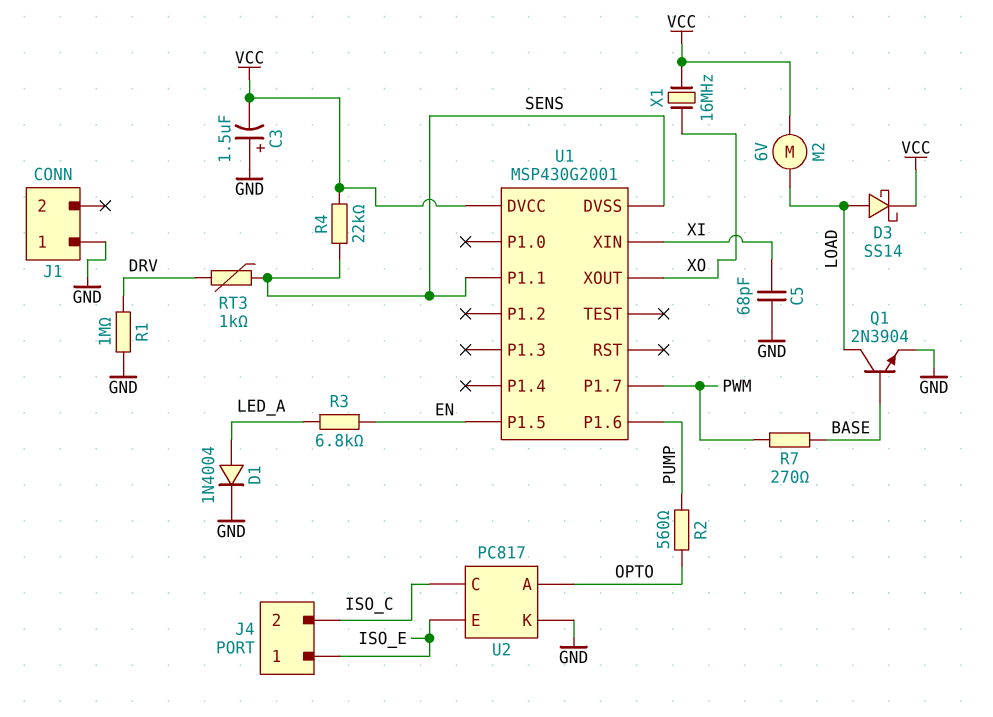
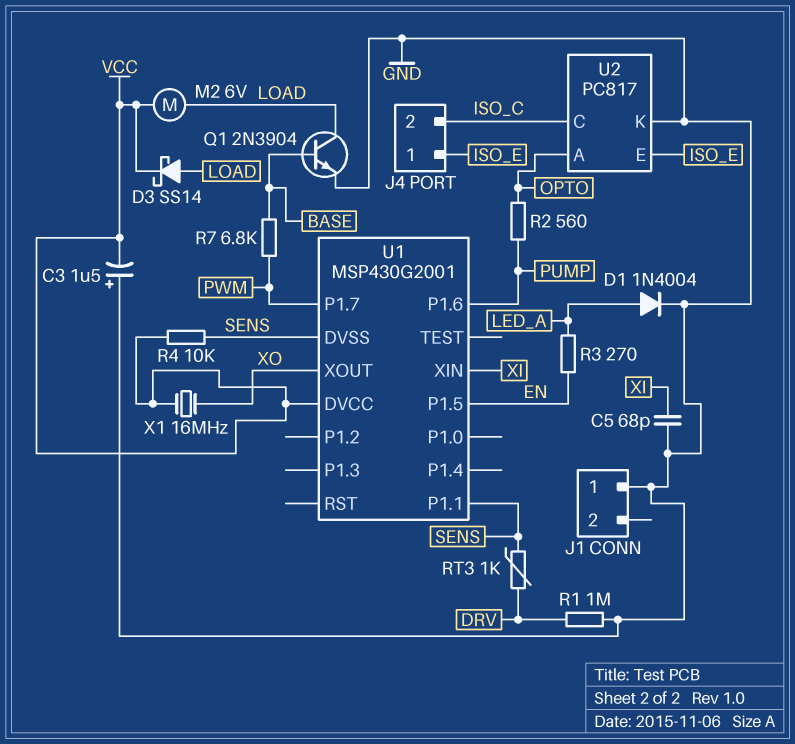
R3: 6.8k (EN, LED_A) -> 270 (EN, LED_A)
R4: 22k (SENS, VCC) -> 10k (SENS, VCC)
R7: 270 (BASE, PWM) -> 6.8k (BASE, PWM)

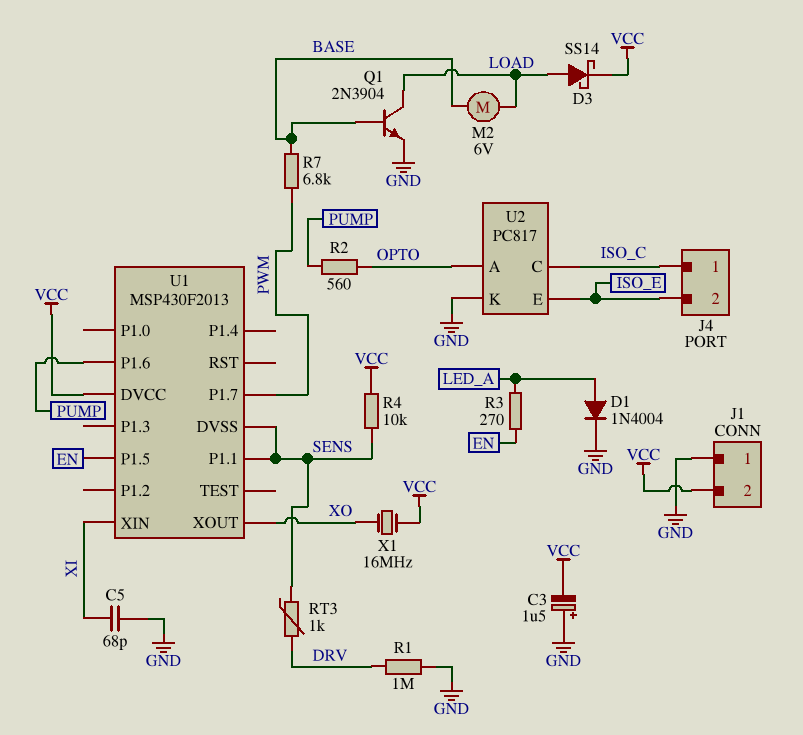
J1 pin 2: none -> VCC
J4 pin 1: ISO_E -> ISO_C
J4 pin 2: ISO_C -> ISO_E
M2: motor 6V (LOAD, VCC) -> motor 6V (BASE, LOAD)
U1: MSP430G2001 -> MSP430F2013

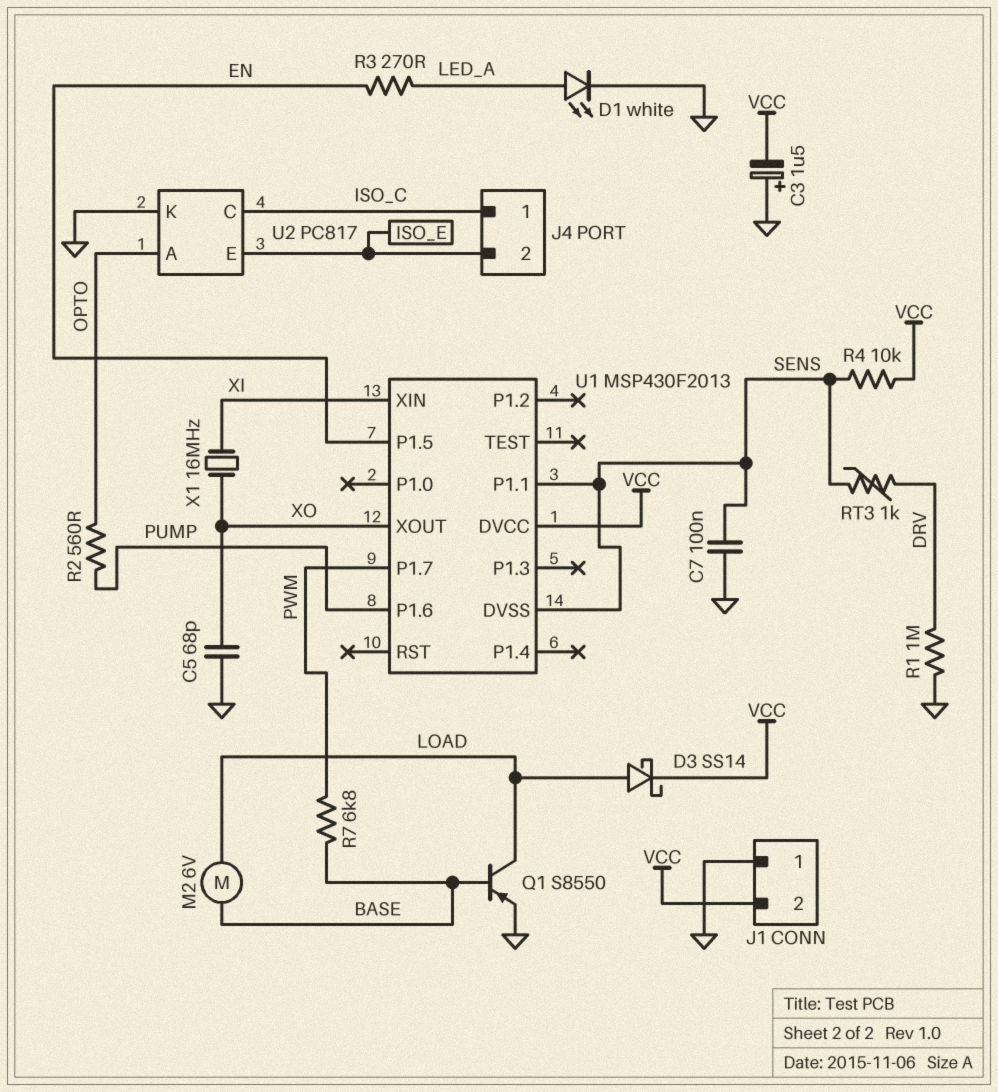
C5: 68pF (GND, XI) -> 68pF (GND, XO)
C7: none -> 100nF (GND, SENS)
D1: diode 1N4004 (A LED_A, K GND) -> LED white (A LED_A, K GND)
Q1: NPN 2N3904 (B BASE, C LOAD, E GND) -> PNP S8550 (B BASE, C LOAD, E GND)
X1: 16MHz (VCC, XO) -> 16MHz (XI, XO)

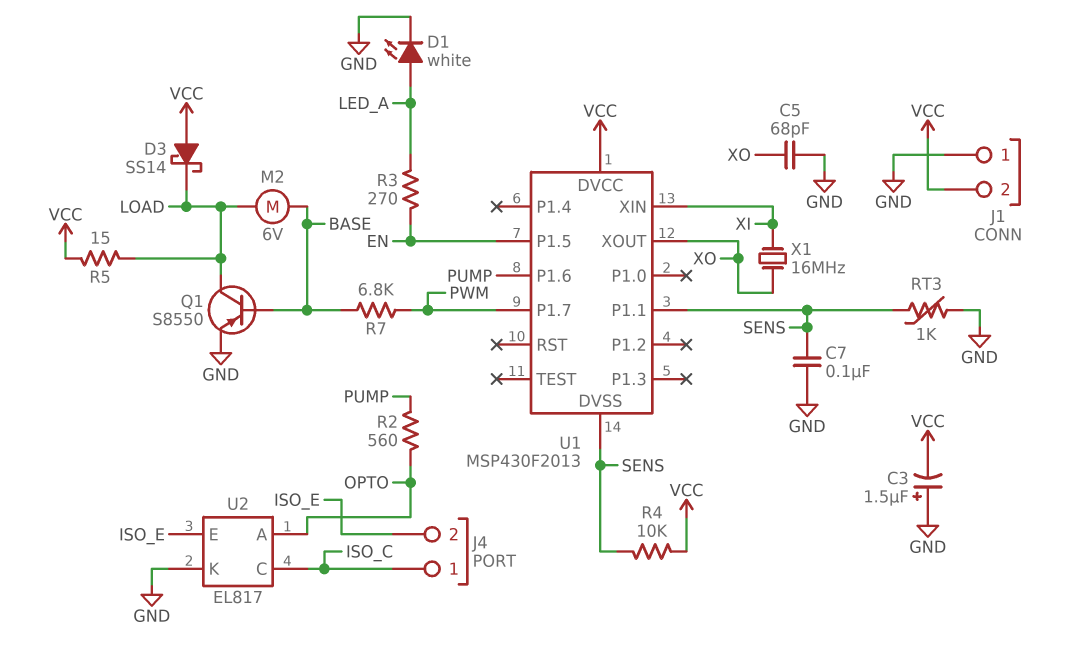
D3: schottky SS14 (A LOAD, K VCC) -> schottky SS14 (A VCC, K LOAD)
R1: 1M (DRV, GND) -> none
R5: none -> 15 (LOAD, VCC)
RT3: 1k (DRV, SENS) -> 1k (GND, SENS)
U2: PC817 -> EL817

